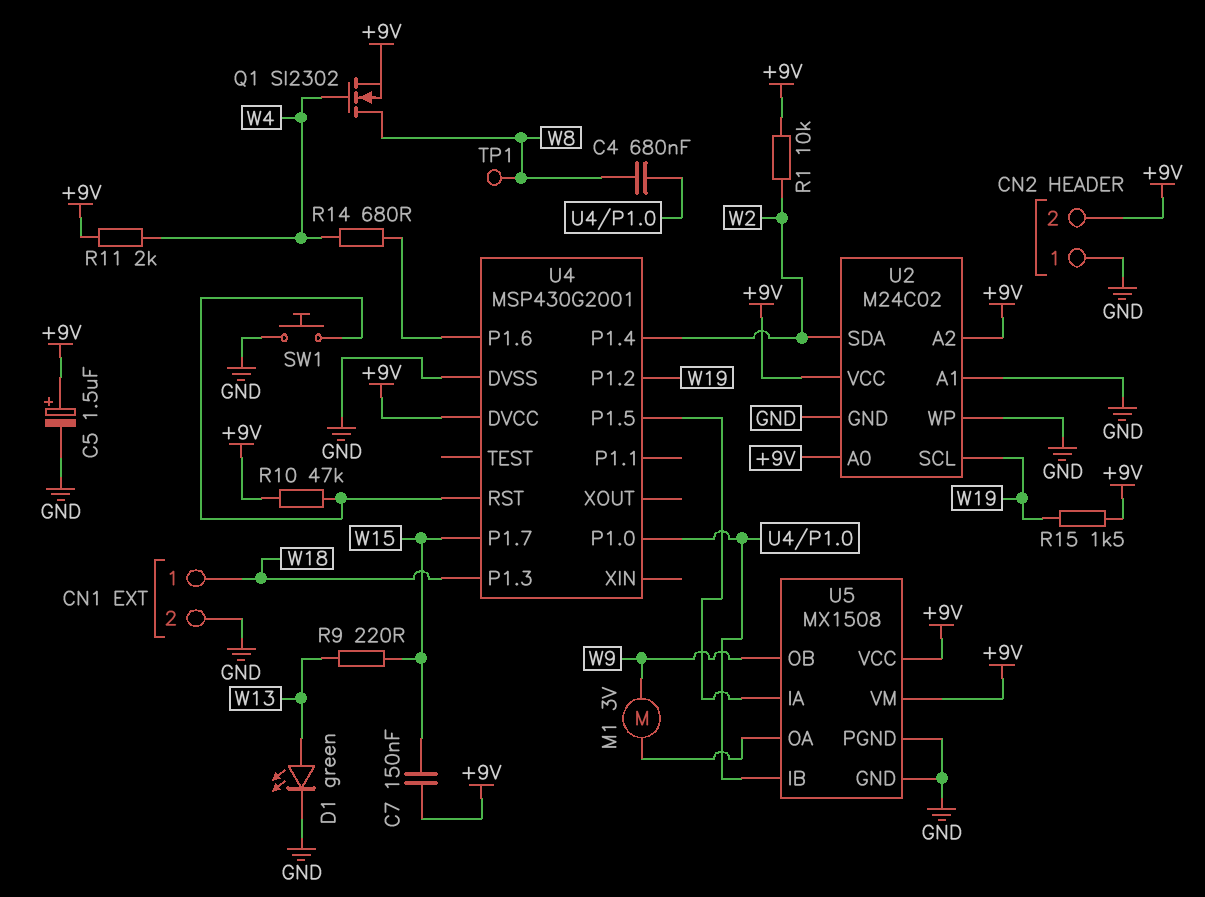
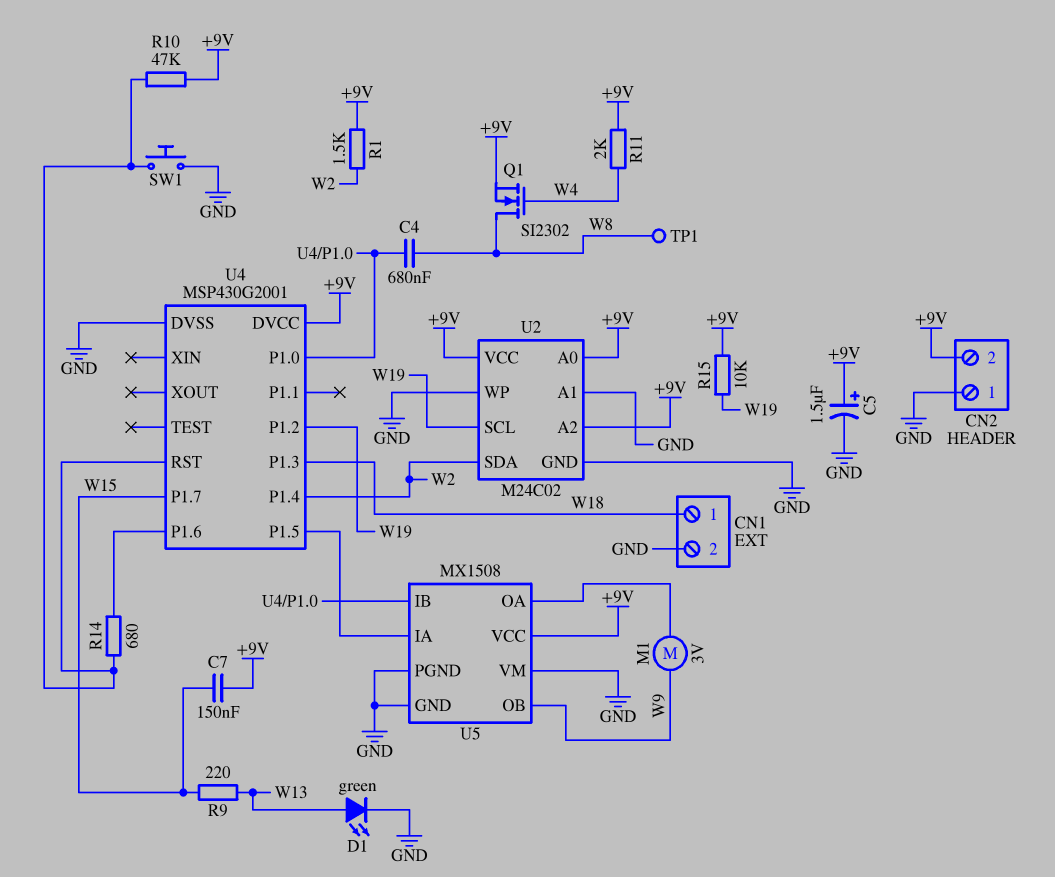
R1: 10k (+9V, W2) -> 1.5k (+9V, W2)
R14: 680 (U4/P1.6, W4) -> 680 (U4/P1.6, U4/RST)
R15: 1.5k (+9V, W19) -> 10k (+9V, W19)
U5 pin VM: +9V -> GND

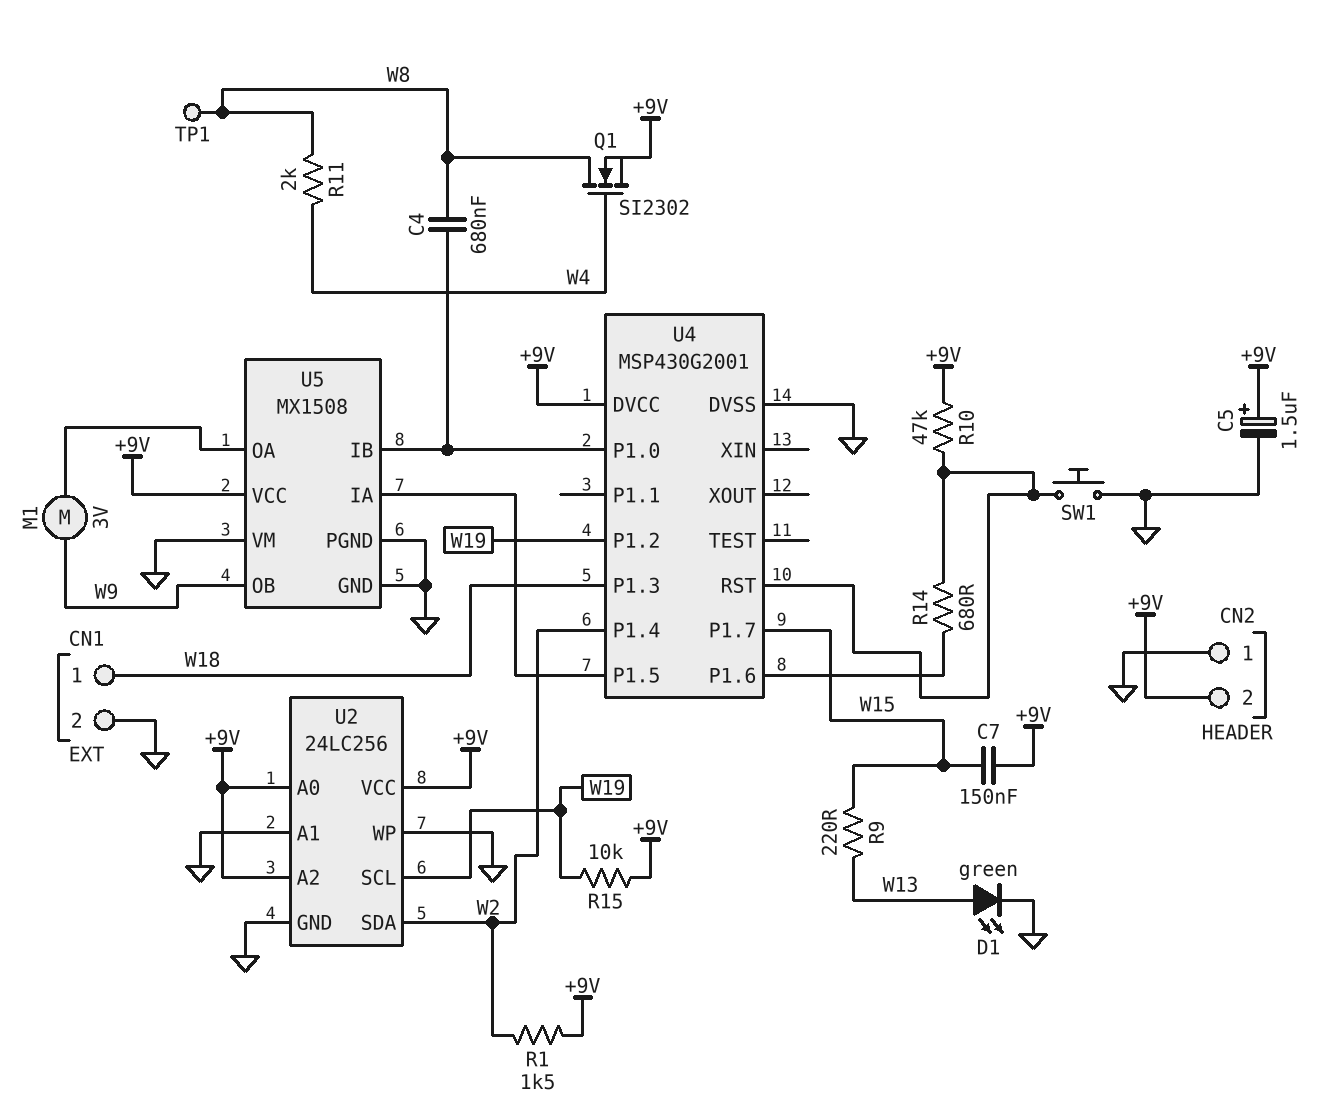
R11: 2k (+9V, W4) -> 2k (W4, W8)
U2: M24C02 -> 24LC256

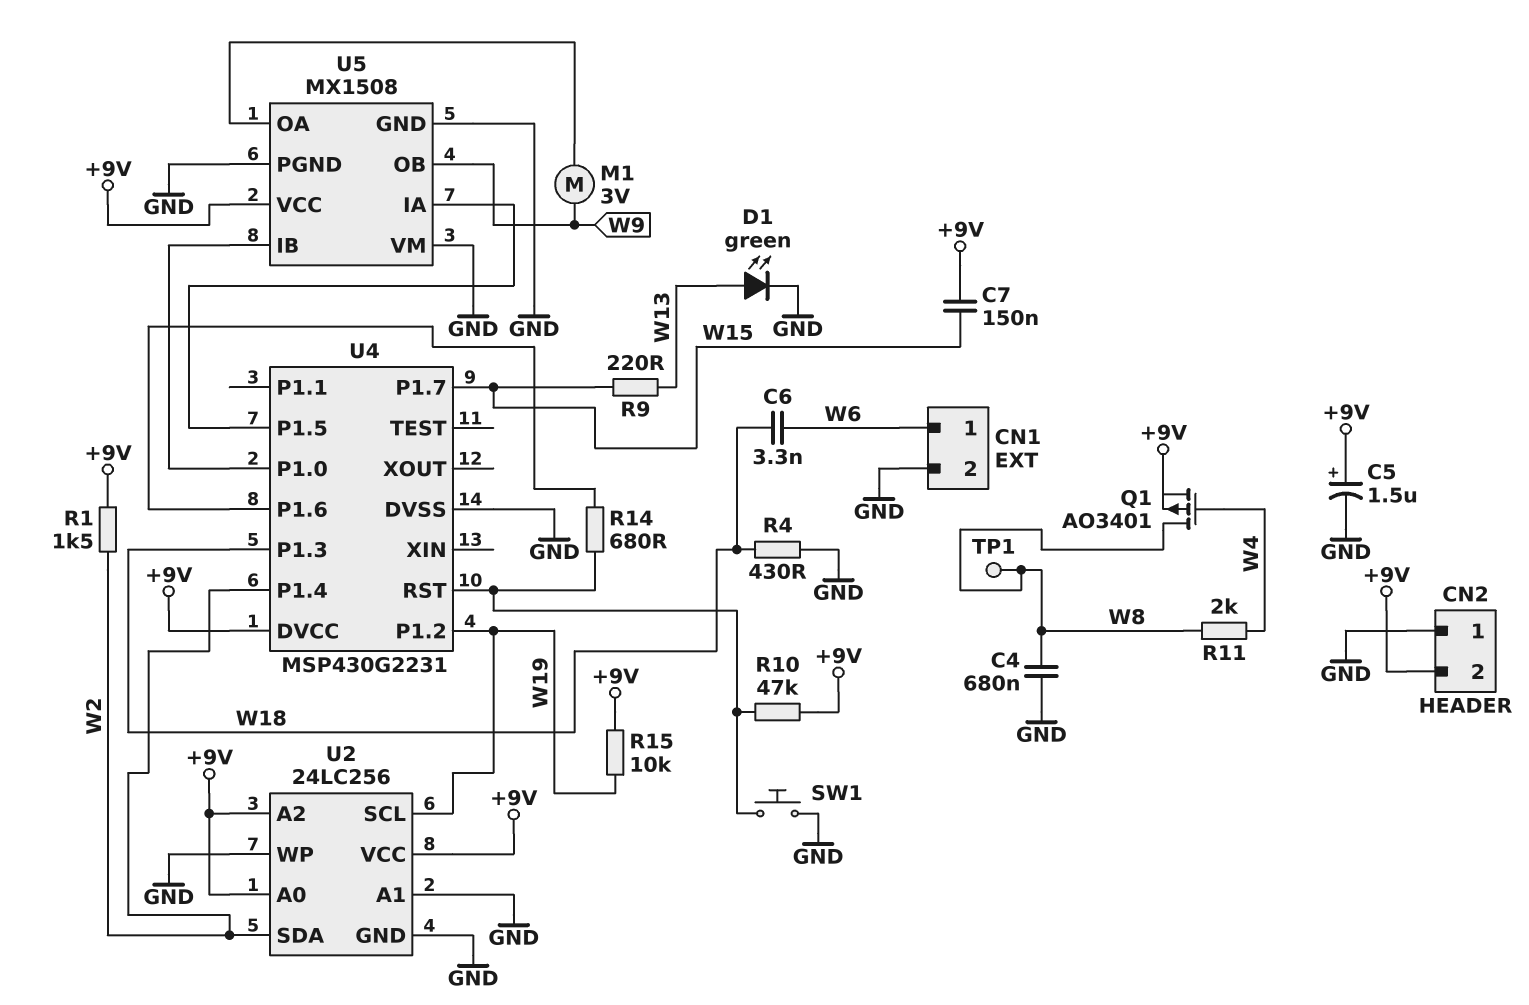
C4: 680nF (U4/P1.0, W8) -> 680nF (GND, W8)
C6: none -> 3.3nF (W6, W18)
CN1 pin 1: W18 -> W6
Q1: NMOS SI2302 (G W4, D W8, S +9V) -> PMOS AO3401 (G W4, D W8, S +9V)
R4: none -> 430 (GND, W18)
U4: MSP430G2001 -> MSP430G2231

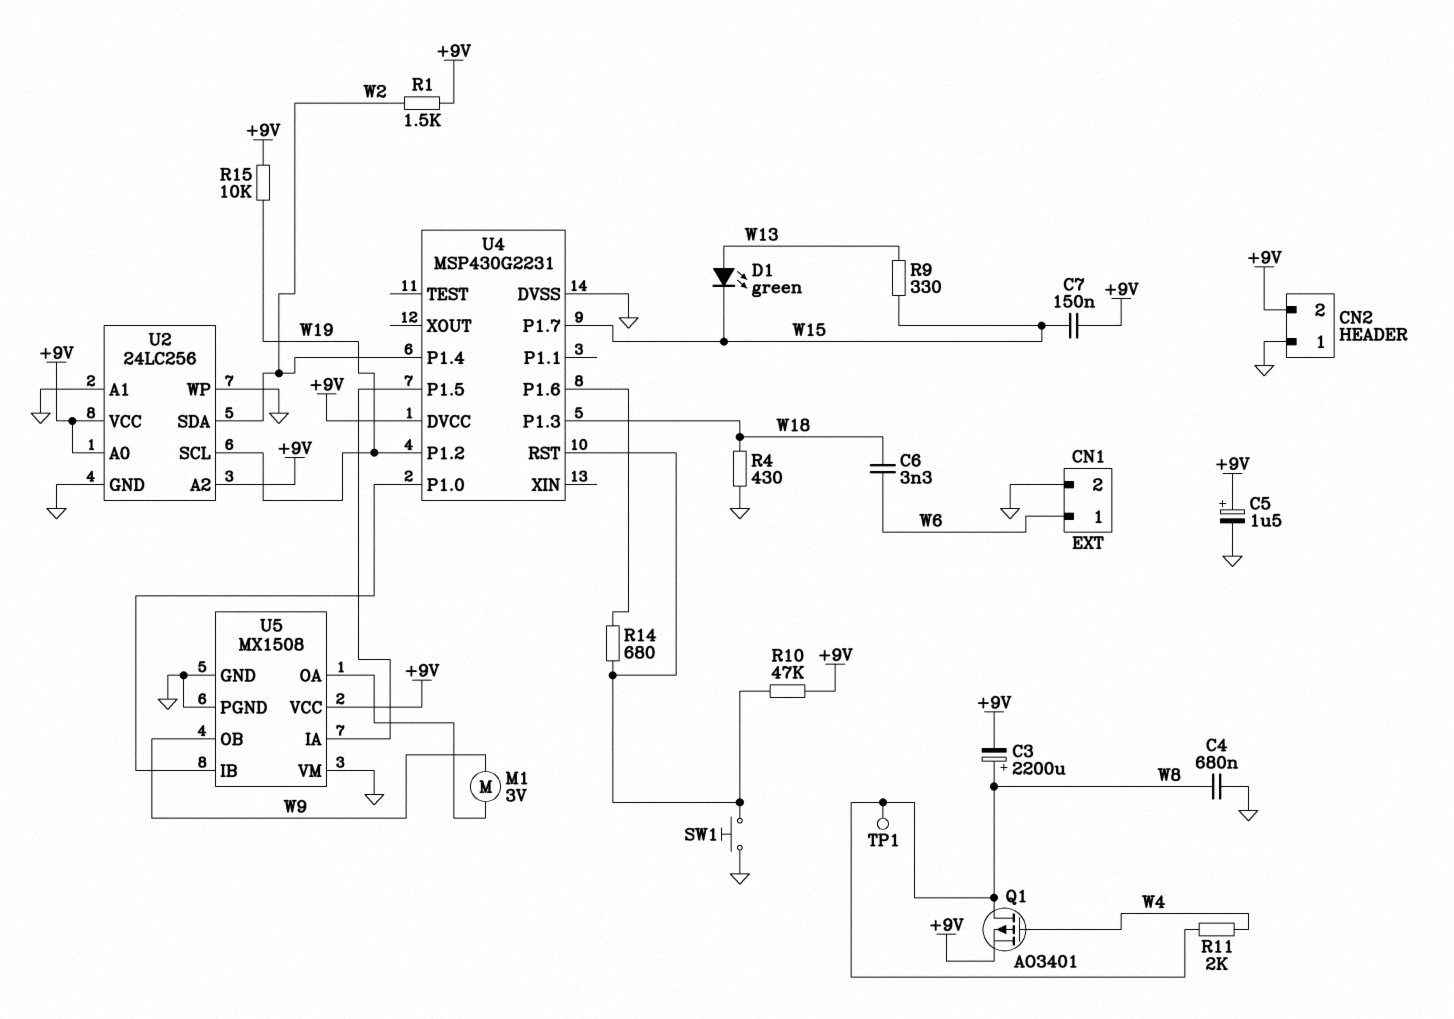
C3: none -> 2200uF (plus W8, minus +9V)
D1: LED green (A W13, K GND) -> LED green (A W13, K W15)
R9: 220 (W13, W15) -> 330 (W13, W15)

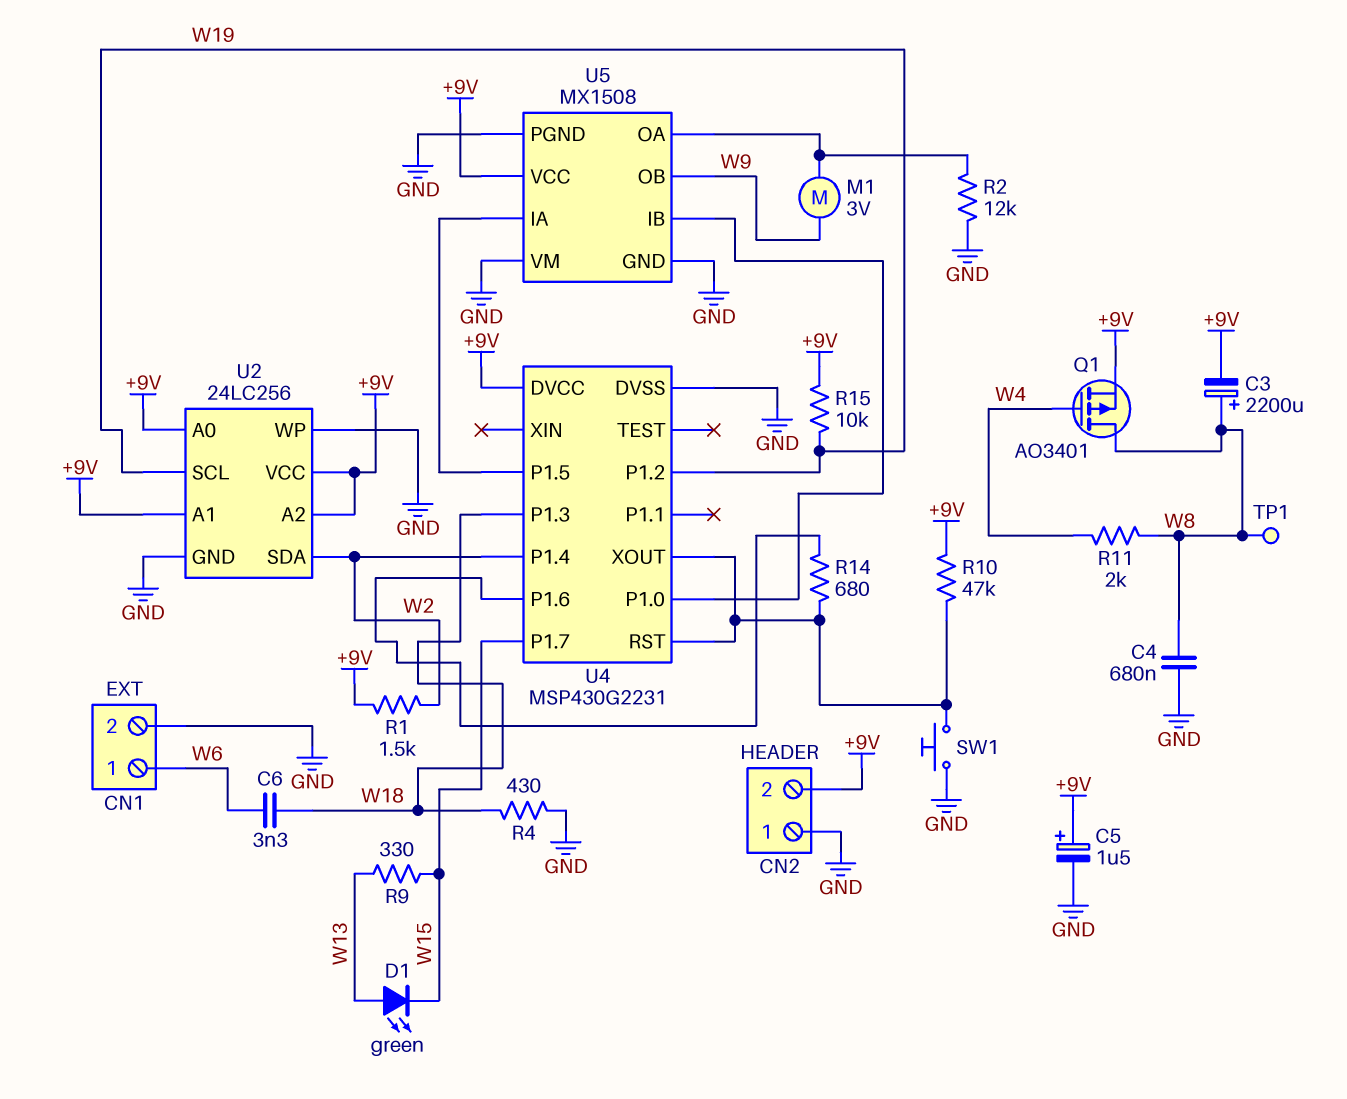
C7: 150nF (+9V, W15) -> none
R2: none -> 12k (GND, U5/OA)
U2 pin A1: GND -> +9V
U4 pin XOUT: none -> U4/RST

